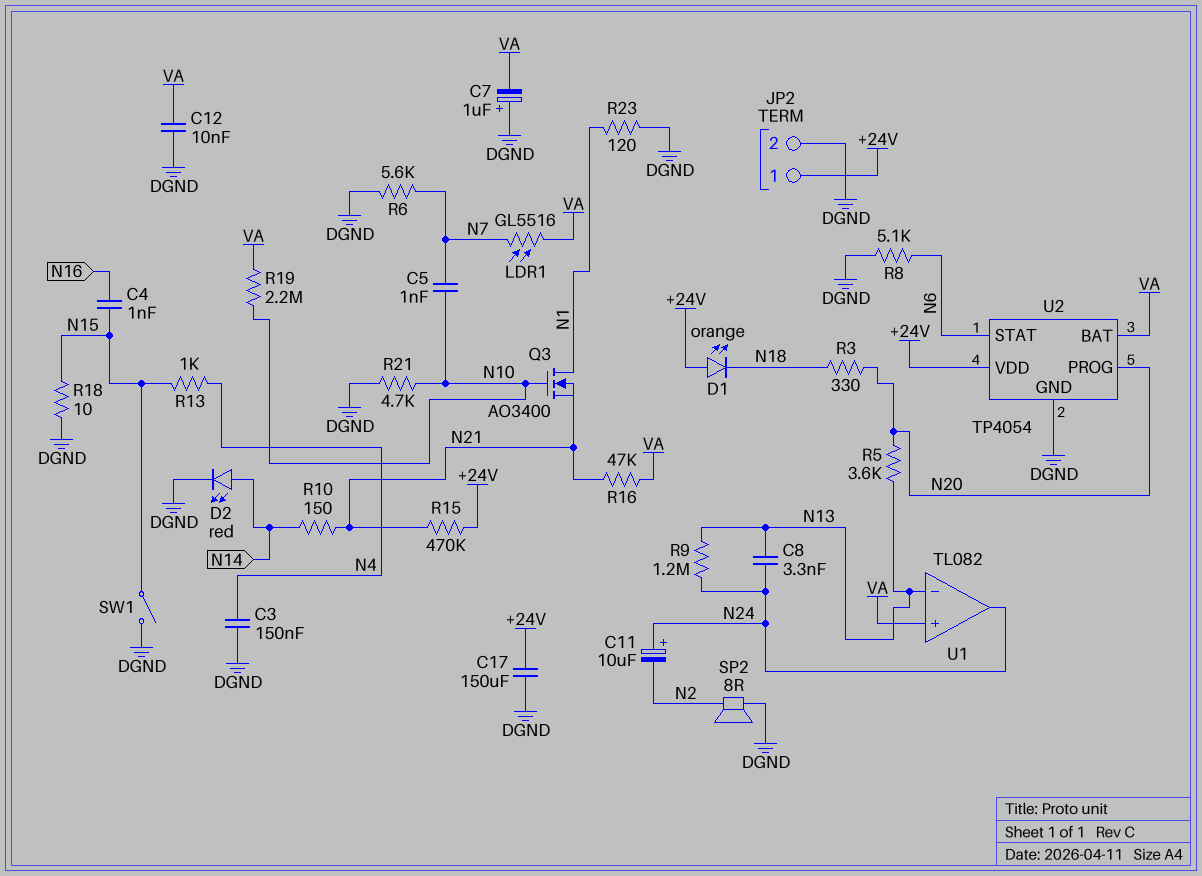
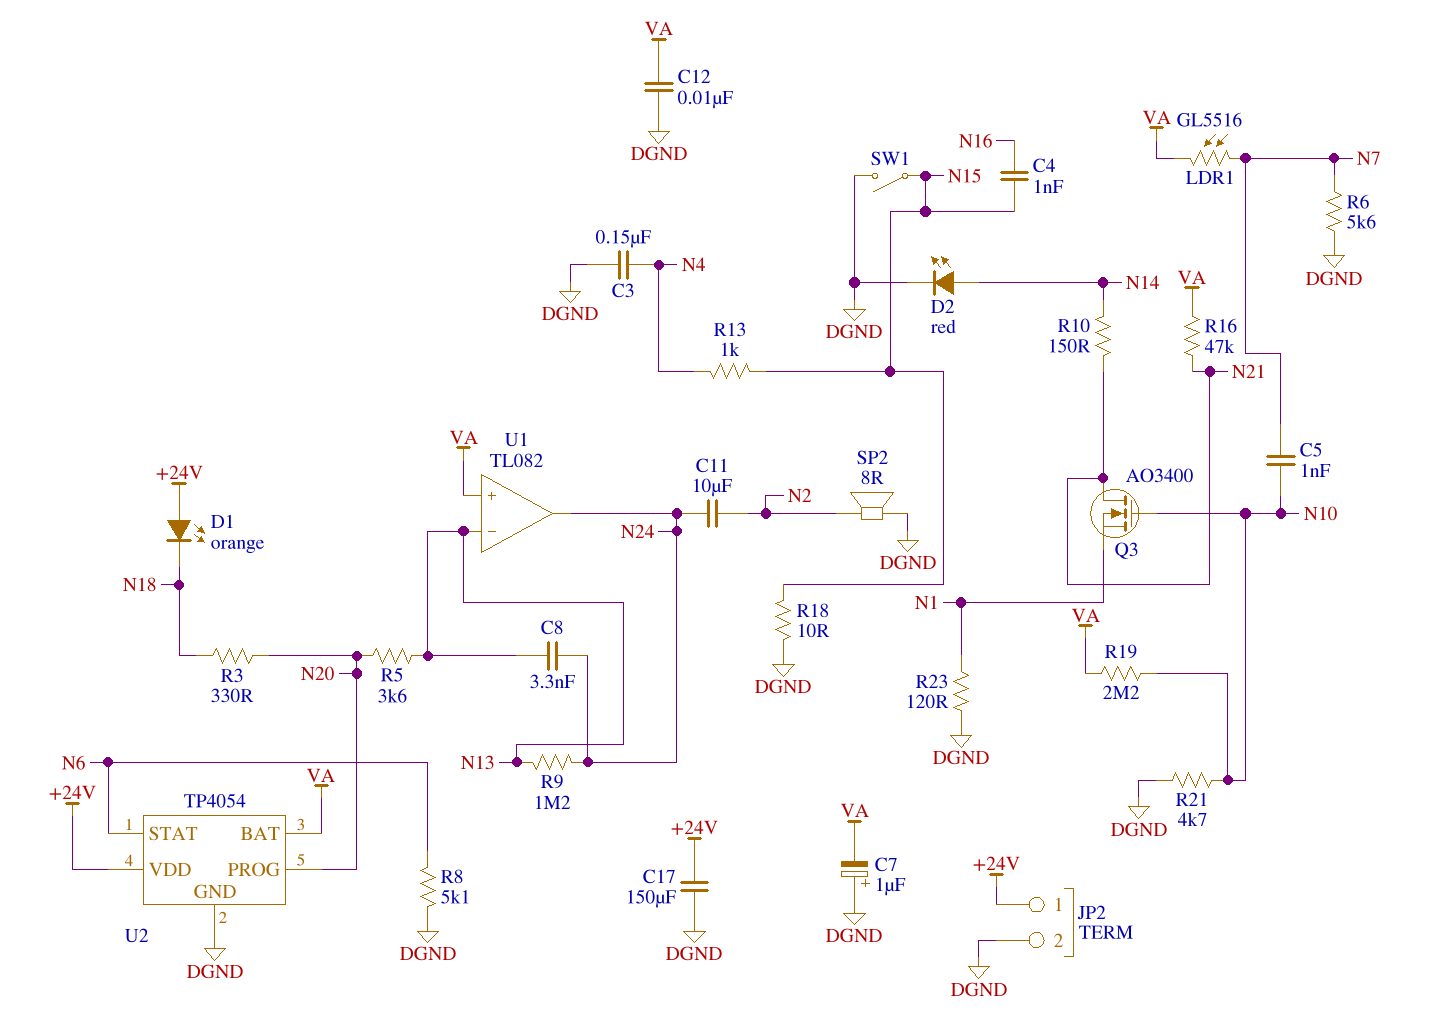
C11: 10uF (plus N24, minus N2) -> 10uF (N2, N24)
Q3: NMOS AO3400 (G N10, D N1, S N21) -> NMOS AO3400 (G N10, D N21, S N1)
R15: 470k (+24V, N21) -> none

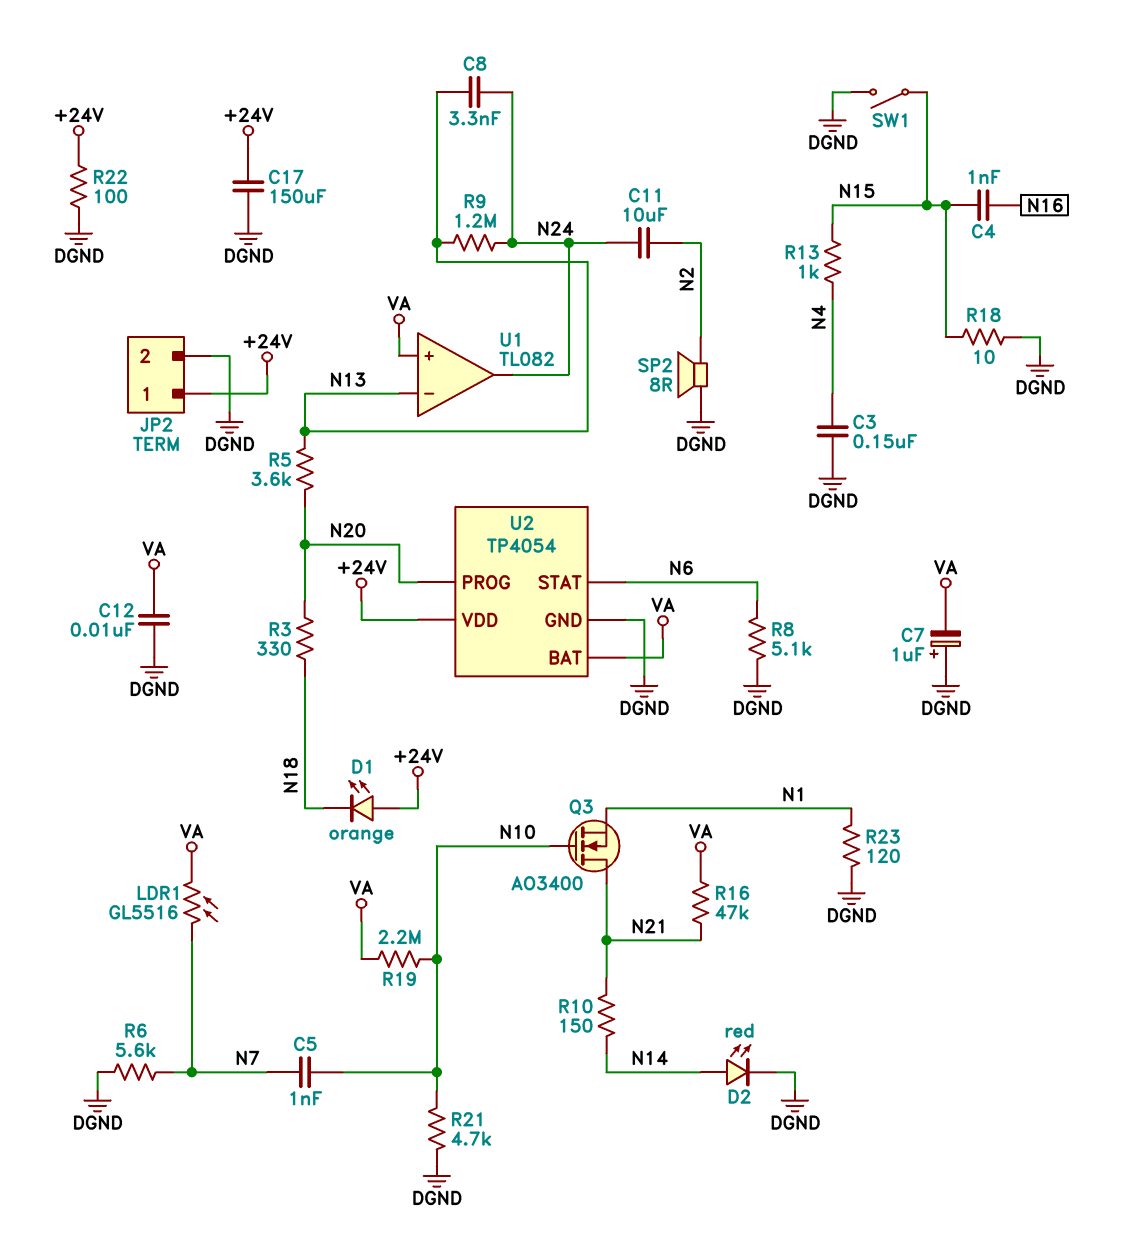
R22: none -> 100 (+24V, DGND)

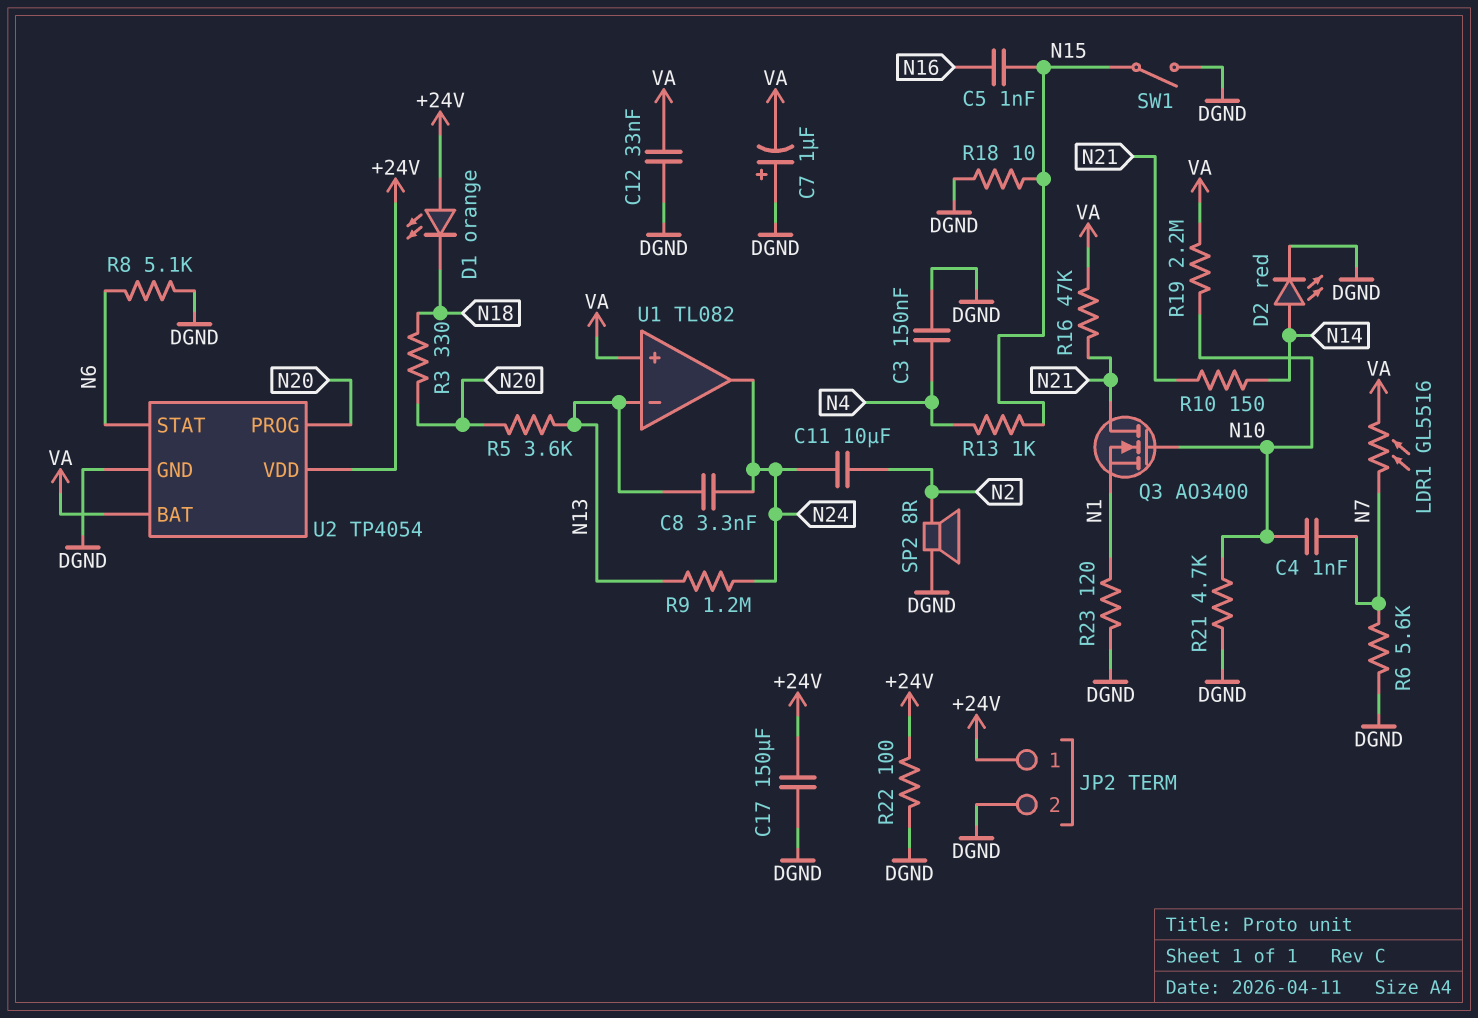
C4: 1nF (N15, N16) -> 1nF (N7, N10)
C5: 1nF (N7, N10) -> 1nF (N15, N16)
C12: 10nF (DGND, VA) -> 33nF (DGND, VA)

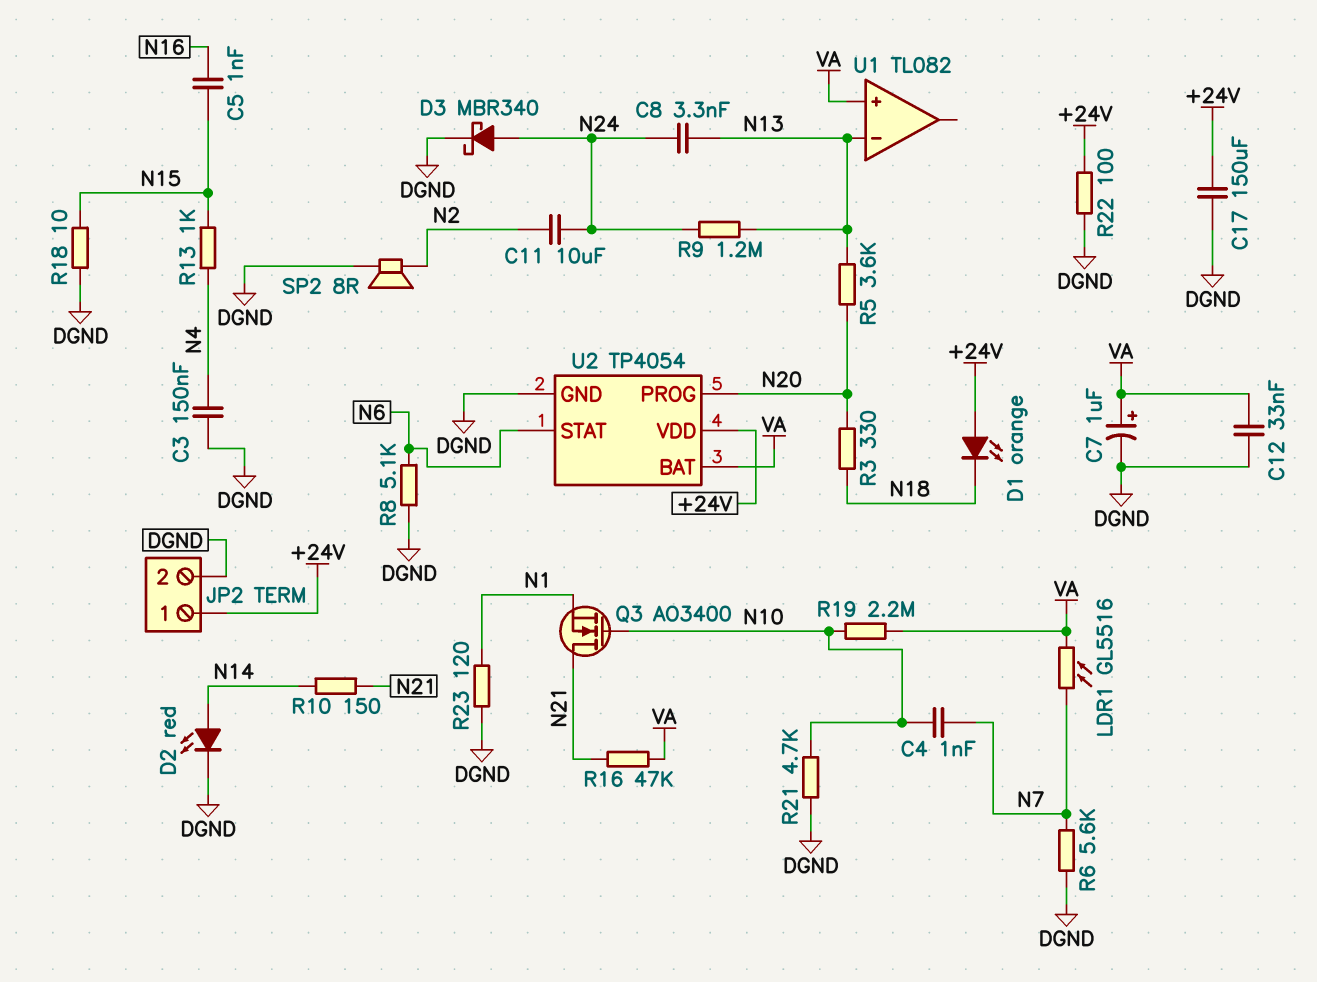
C7: 1uF (plus DGND, minus VA) -> 1uF (plus VA, minus DGND)
D3: none -> schottky MBR340 (A N24, K DGND)
SW1: switch (DGND, N15) -> none
U1 pin out: N24 -> none

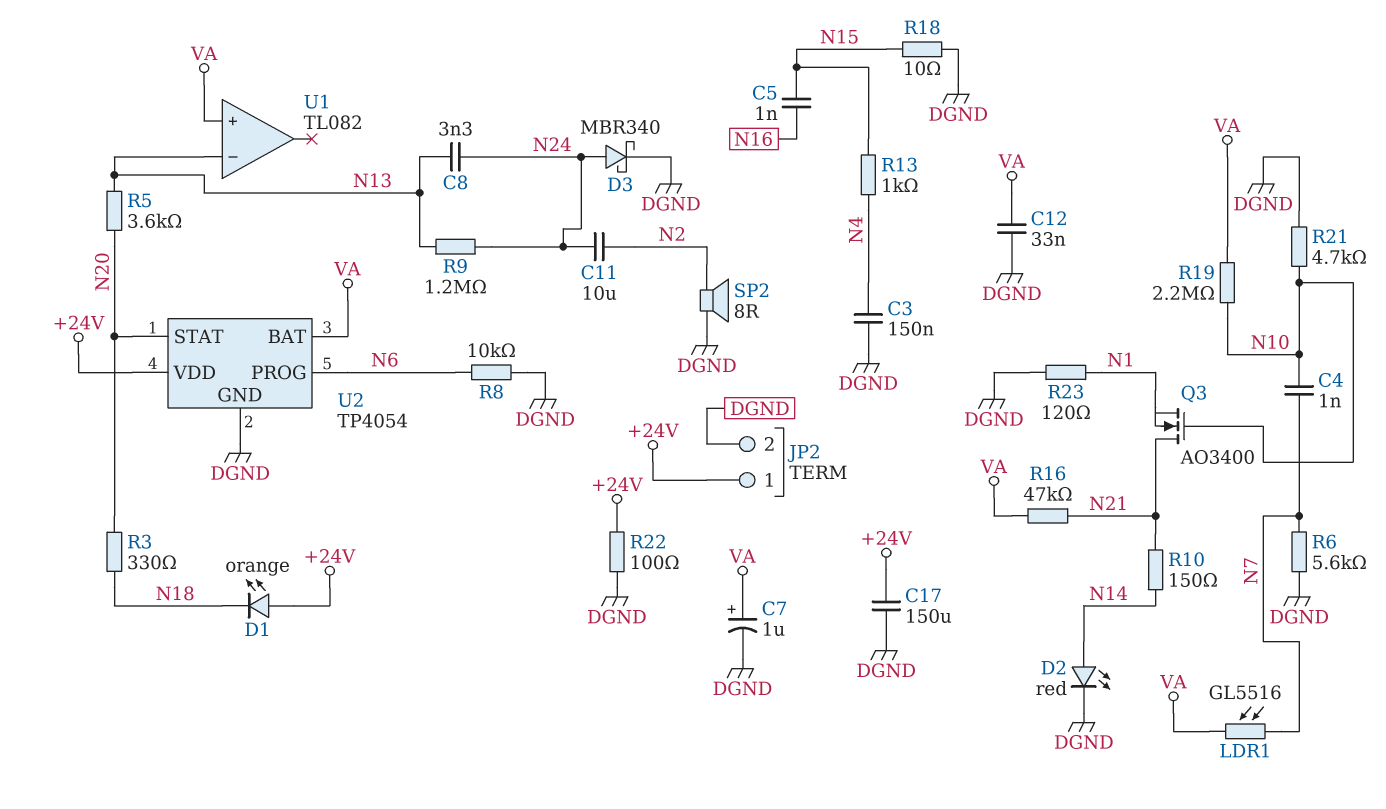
R8: 5.1k (DGND, N6) -> 10k (DGND, N6)
U2 pin PROG: N20 -> N6
U2 pin STAT: N6 -> N20

